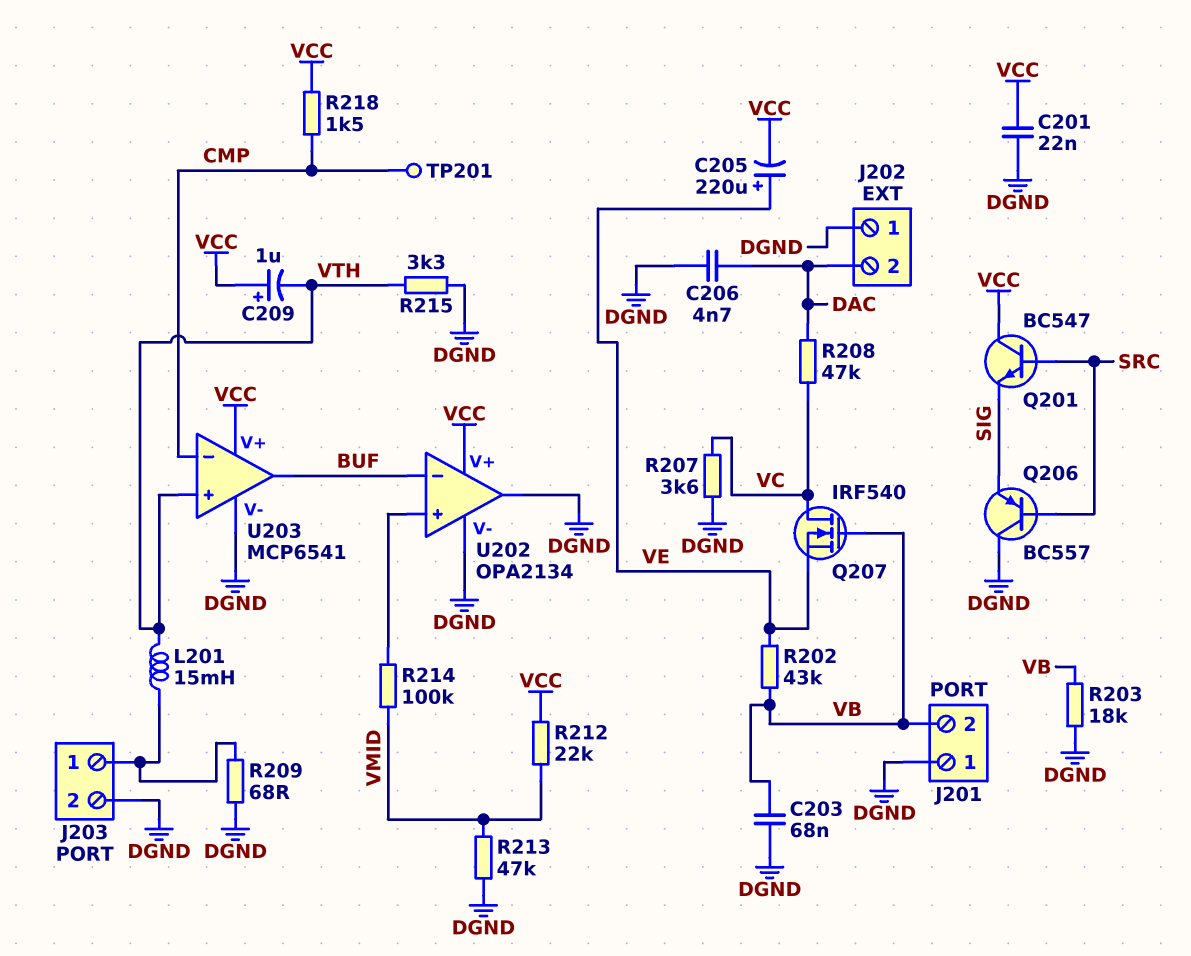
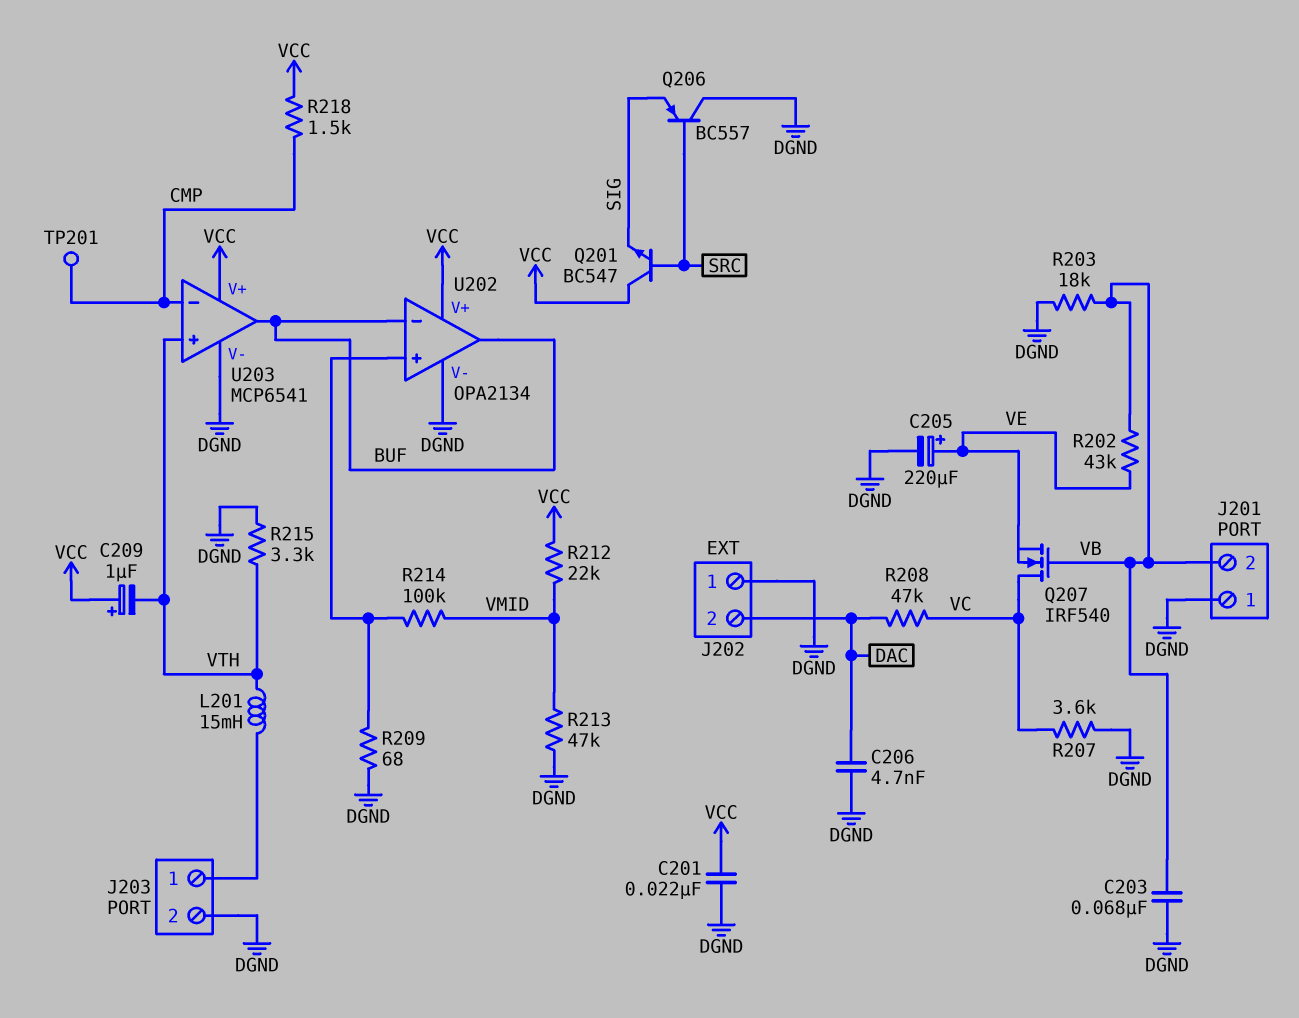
C205: 220uF (plus VE, minus VCC) -> 220uF (plus VE, minus DGND)
R209: 68 (DGND, J203/1) -> 68 (DGND, U202/in+)
U202 pin out: DGND -> BUF

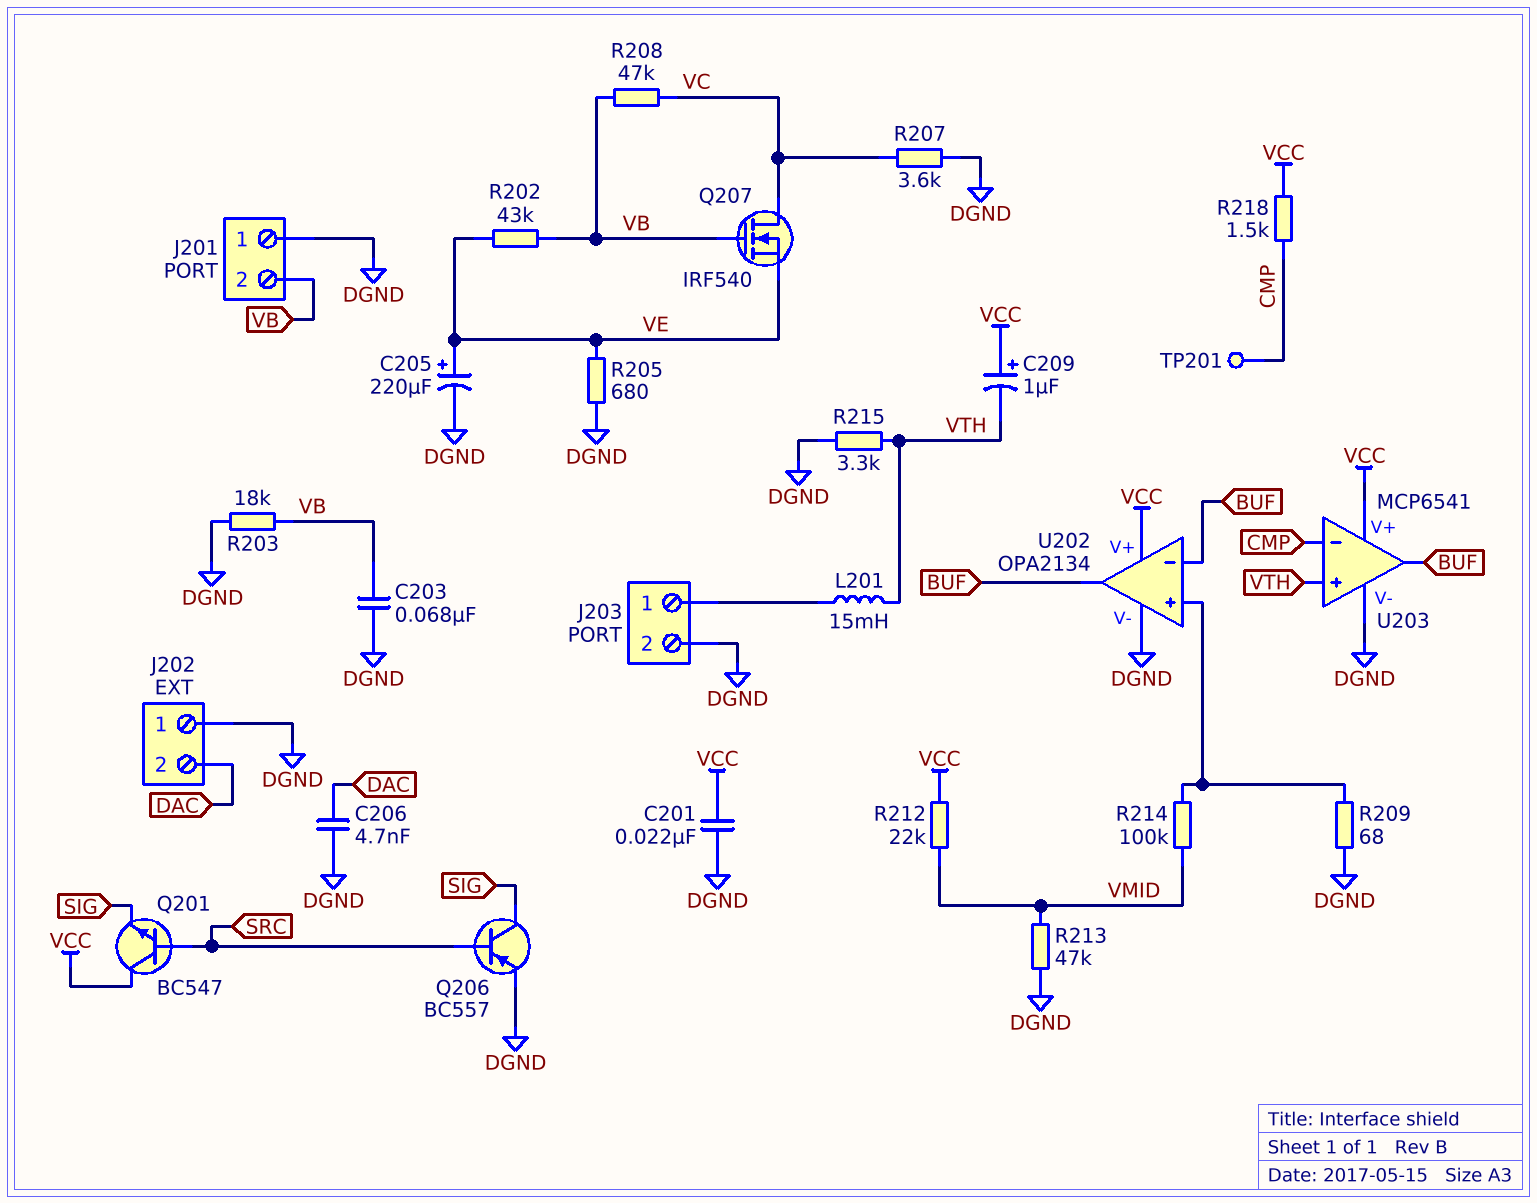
Q206: PNP BC557 (B SRC, C DGND, E SIG) -> PNP BC557 (B SRC, C SIG, E DGND)
R205: none -> 680 (DGND, VE)
R208: 47k (DAC, VC) -> 47k (VB, VC)

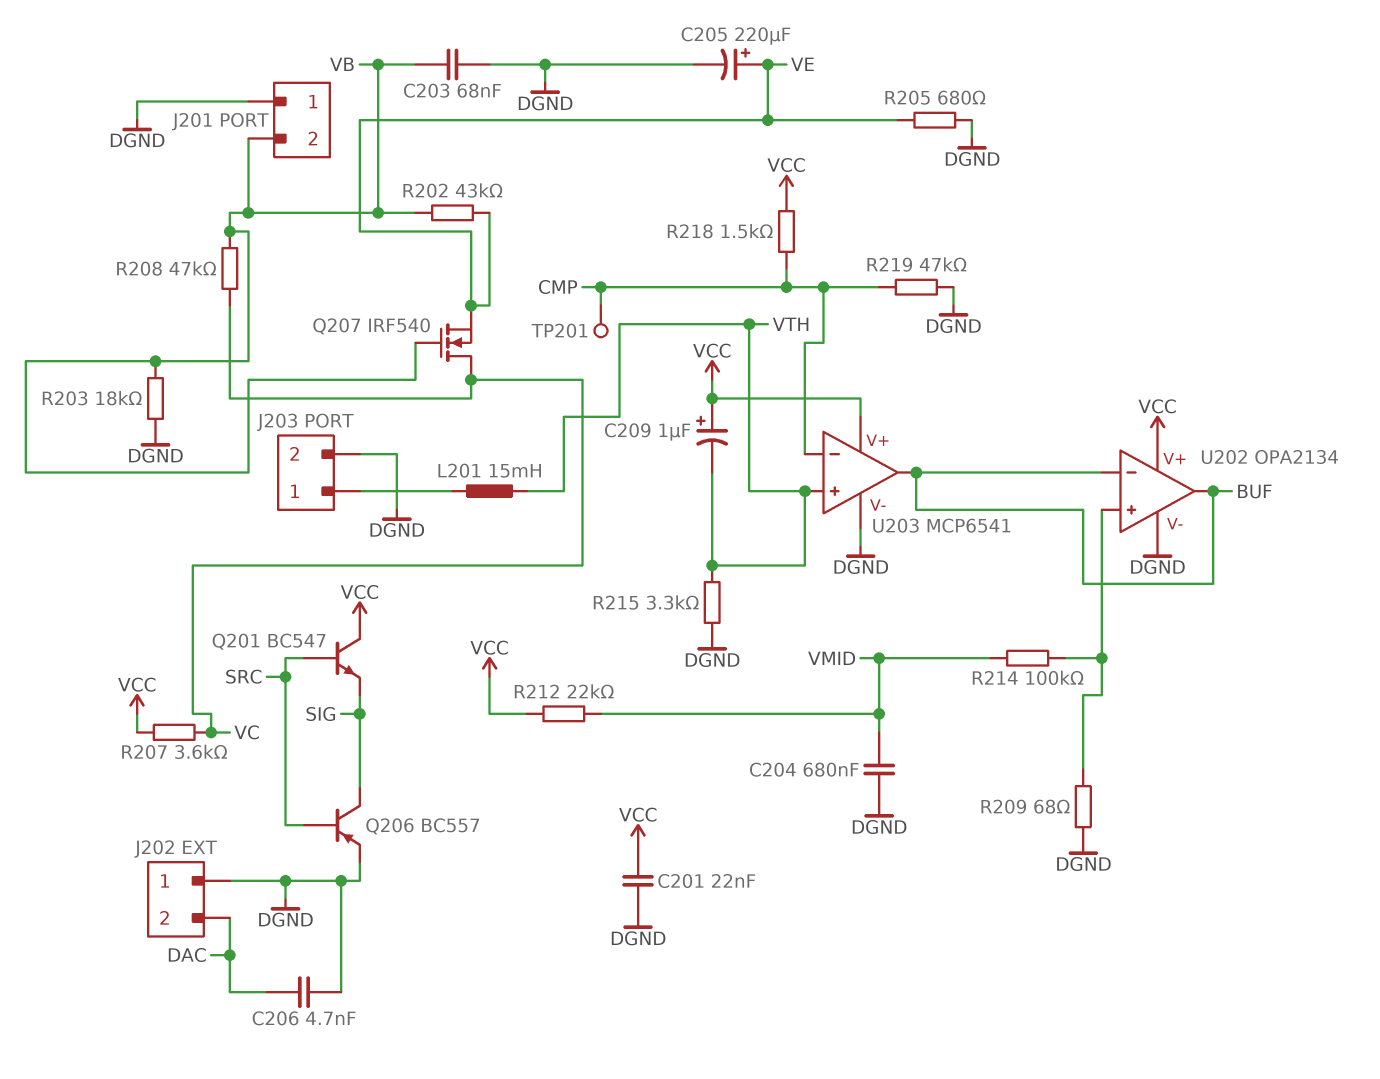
C204: none -> 680nF (DGND, VMID)
R207: 3.6k (DGND, VC) -> 3.6k (VC, VCC)
R213: 47k (DGND, VMID) -> none
R219: none -> 47k (CMP, DGND)

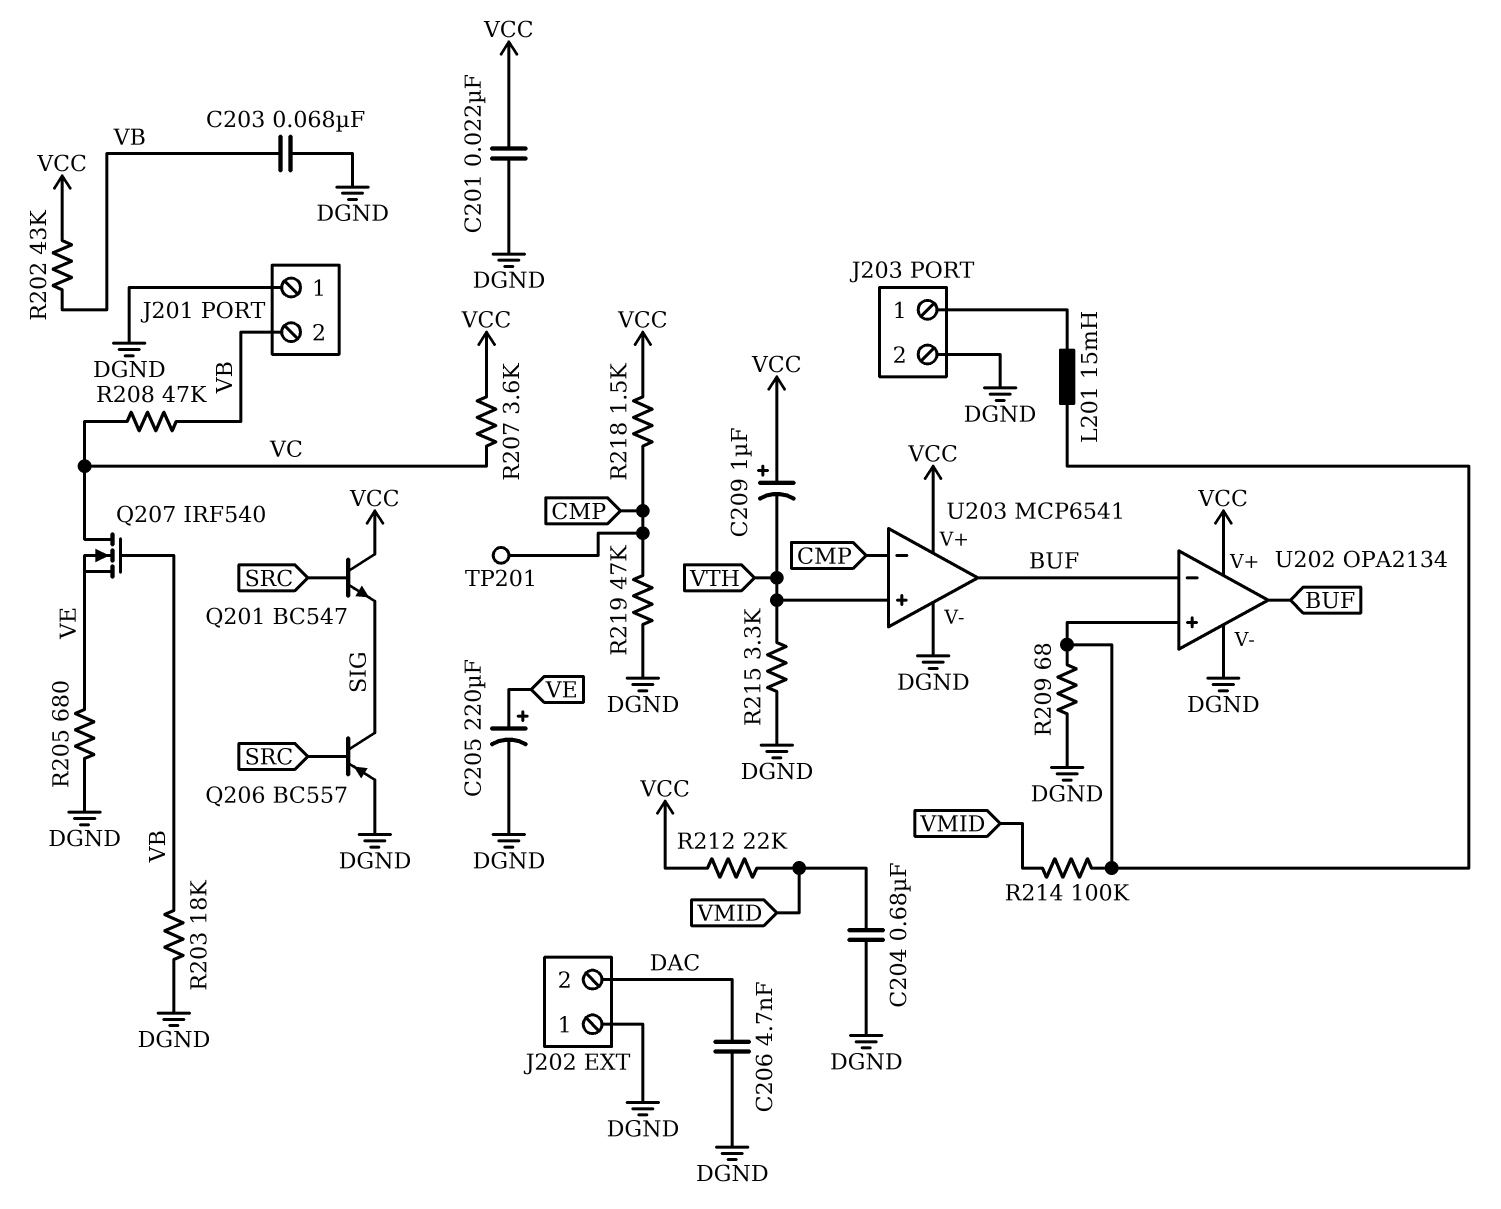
L201: 15mH (J203/1, VTH) -> 15mH (J203/1, U202/in+)
R202: 43k (VB, VE) -> 43k (VB, VCC)

